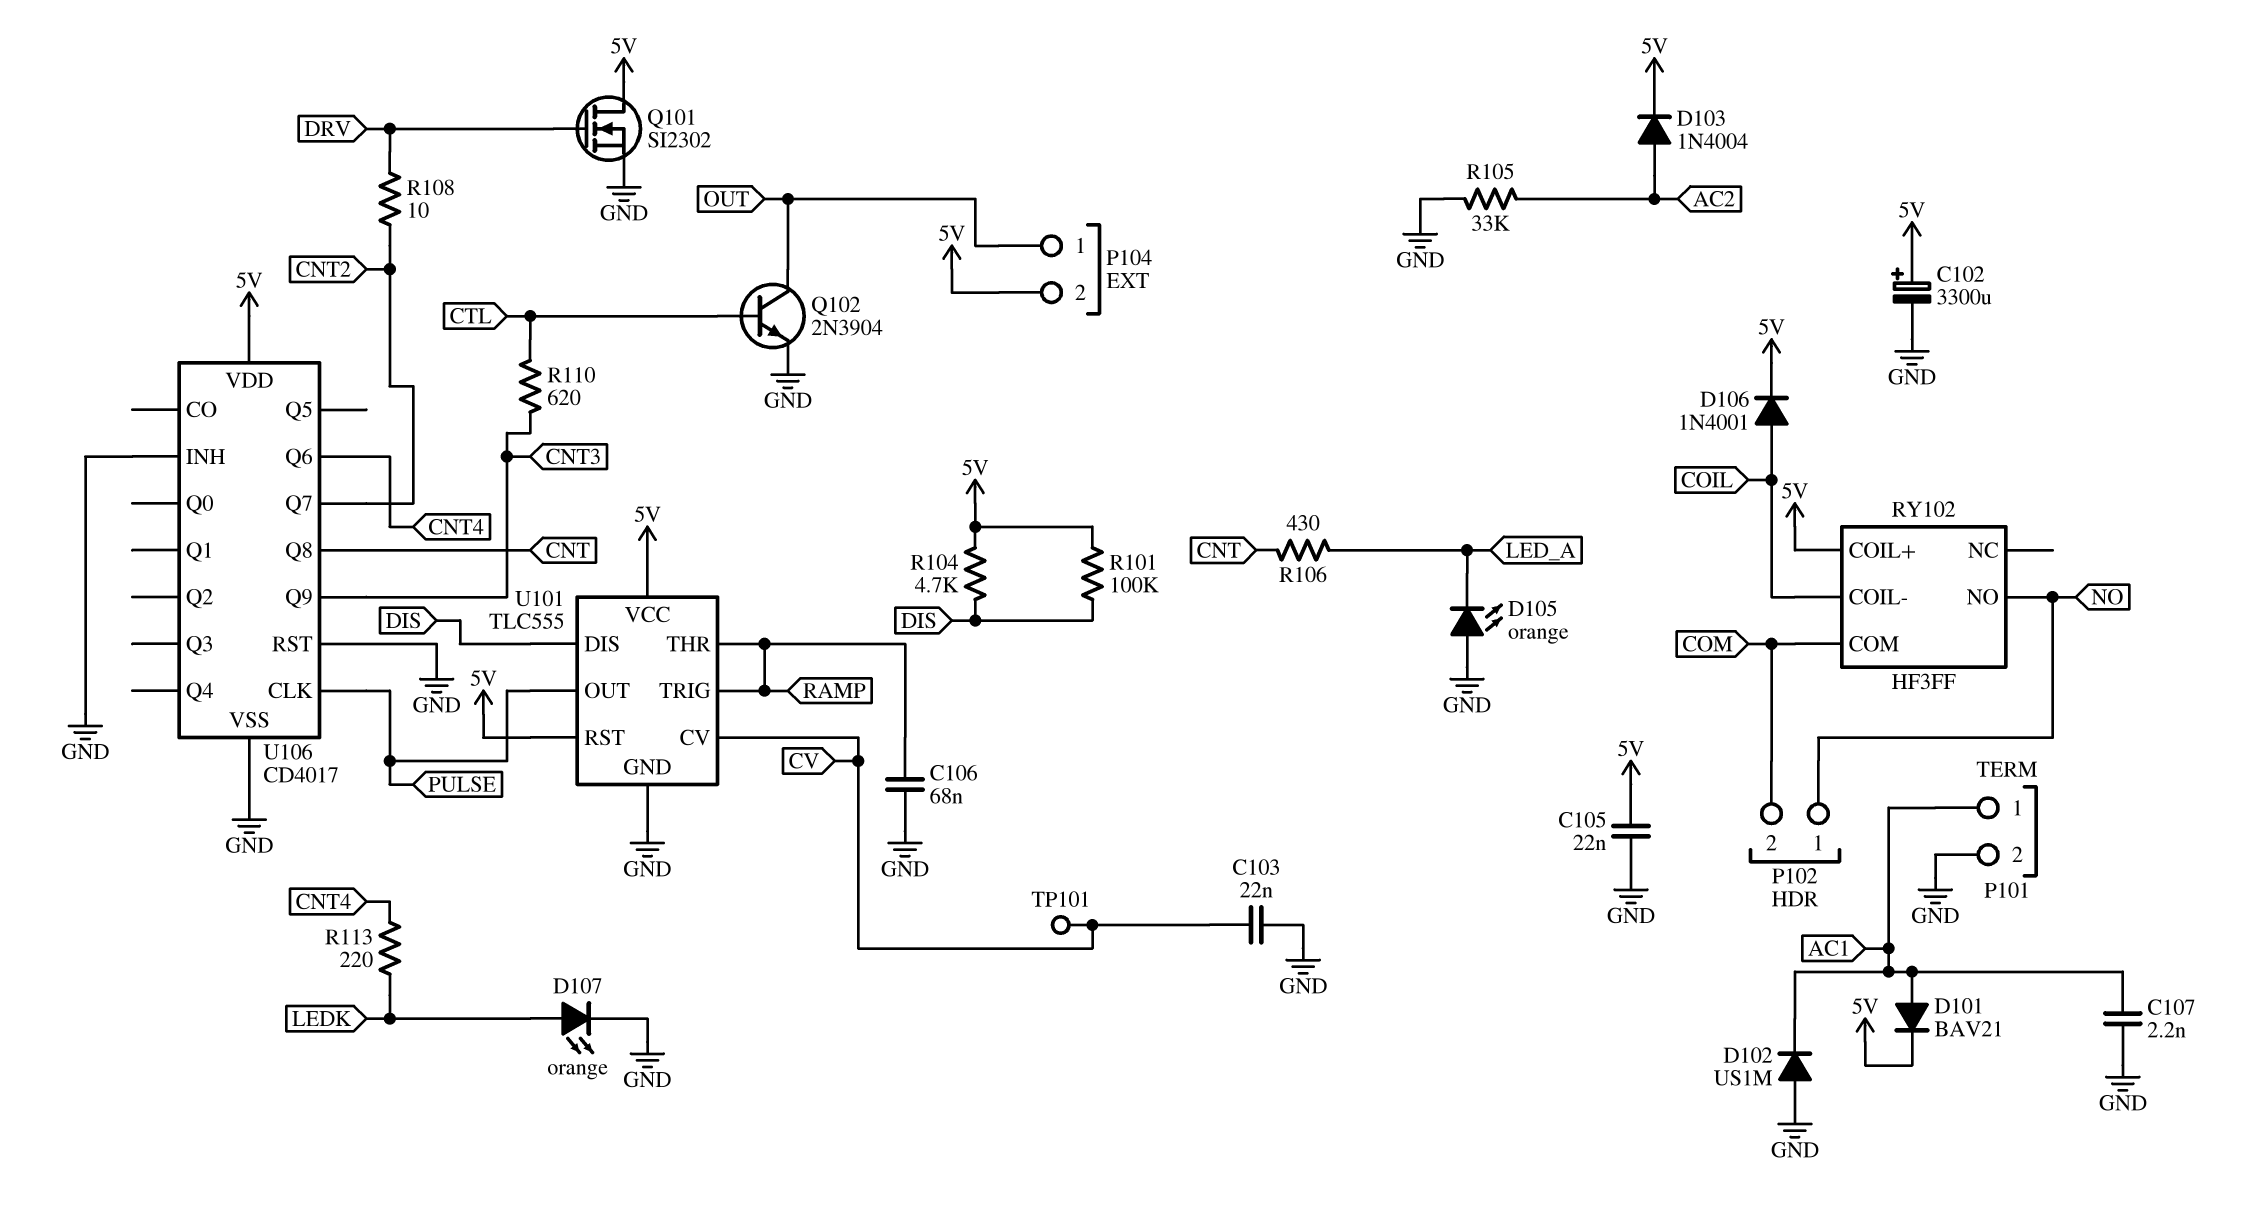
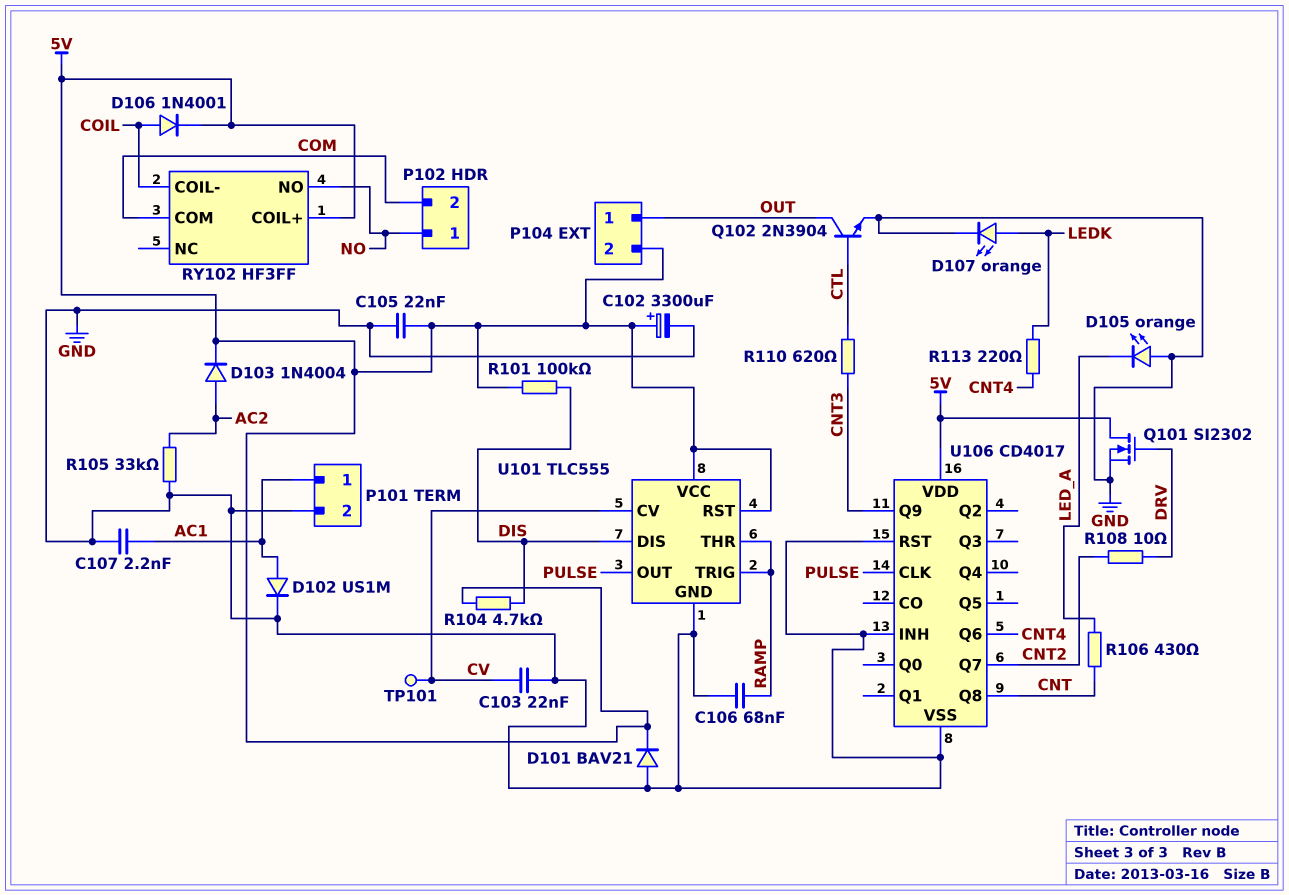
D101: diode BAV21 (A AC1, K 5V) -> diode BAV21 (A GND, K 5V)
D102: diode US1M (A GND, K AC1) -> diode US1M (A AC1, K GND)

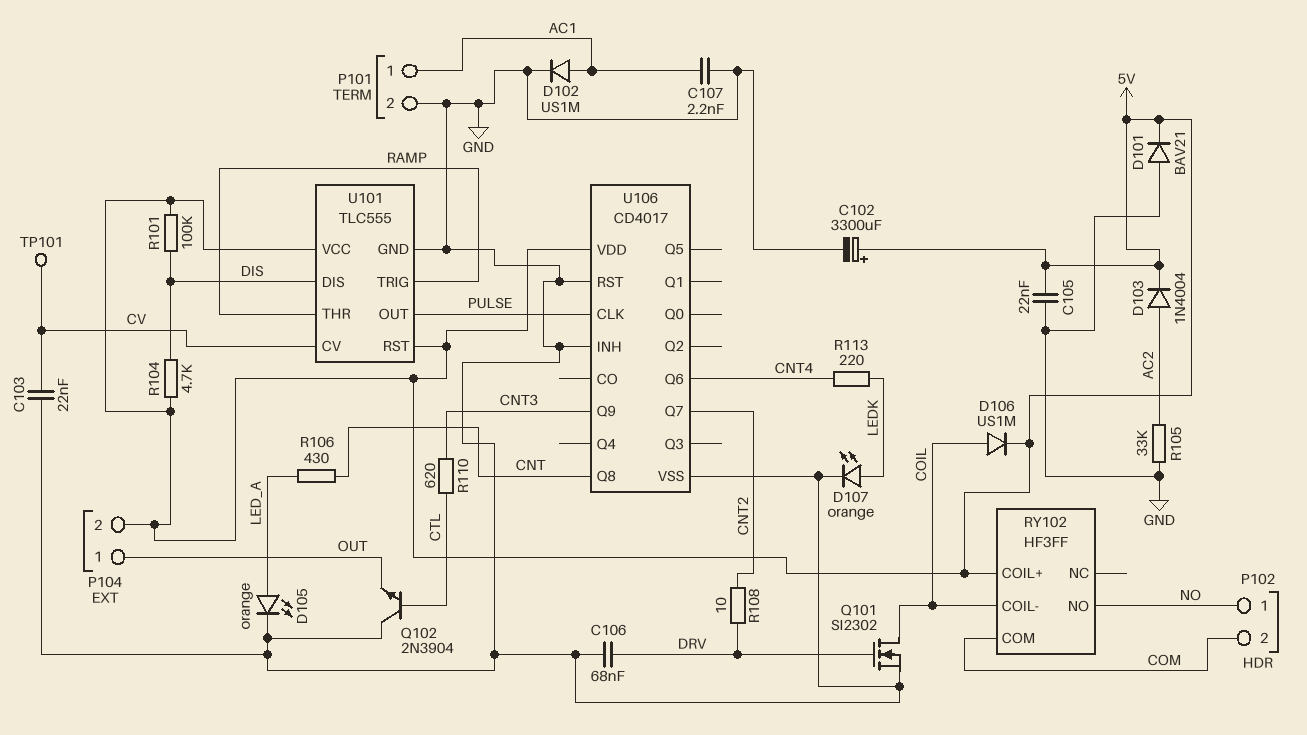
C106: 68nF (GND, RAMP) -> 68nF (DRV, GND)
D105: LED orange (A GND, K LED_A) -> LED orange (A LED_A, K GND)
D106: diode 1N4001 (A COIL, K 5V) -> diode US1M (A COIL, K 5V)
Q101: NMOS SI2302 (G DRV, D 5V, S GND) -> NMOS SI2302 (G DRV, D COIL, S GND)
Q102: NPN 2N3904 (B CTL, C OUT, E GND) -> NPN 2N3904 (B CTL, C GND, E OUT)

